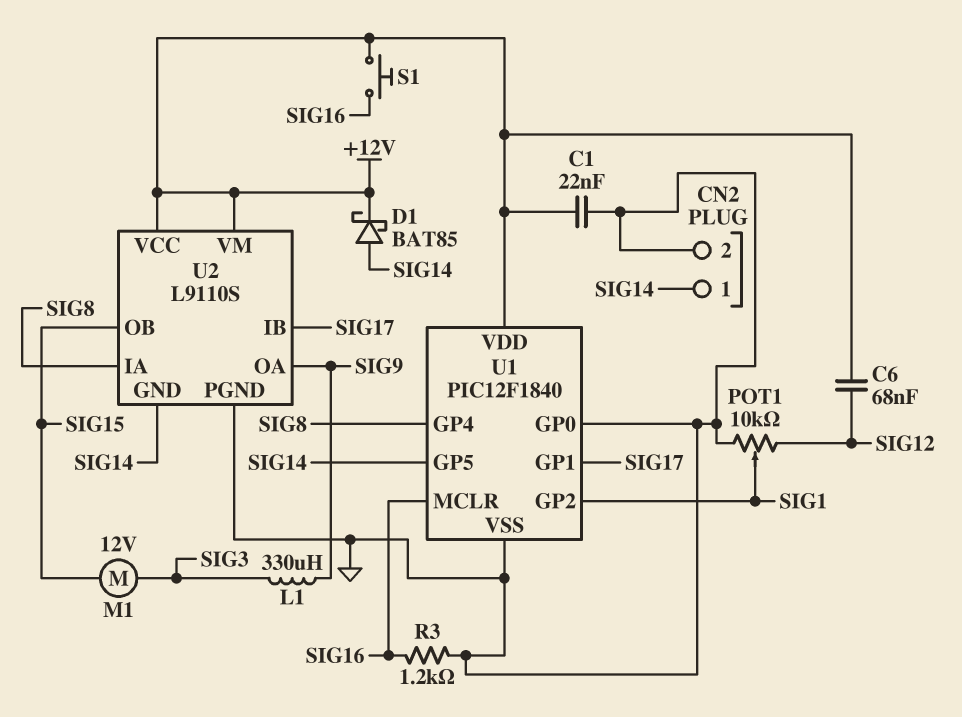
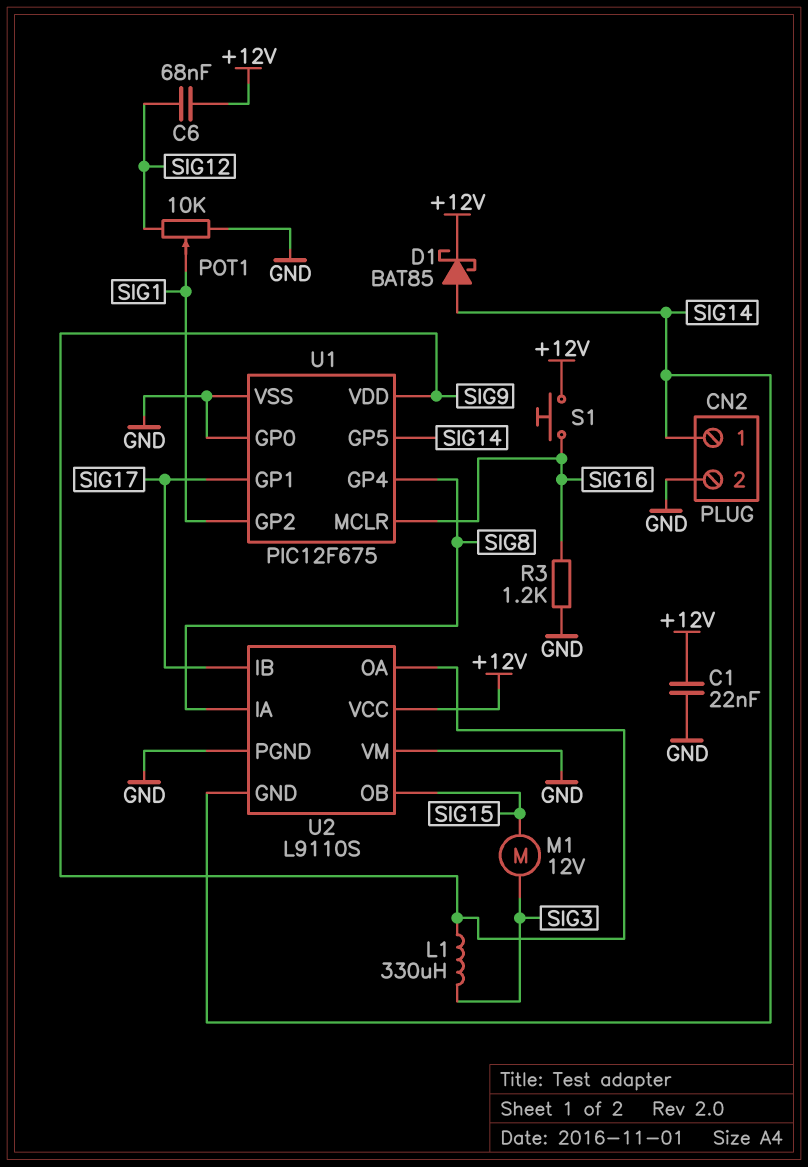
U1: PIC12F1840 -> PIC12F675
U1 pin VDD: +12V -> SIG9
U2 pin VM: +12V -> GND

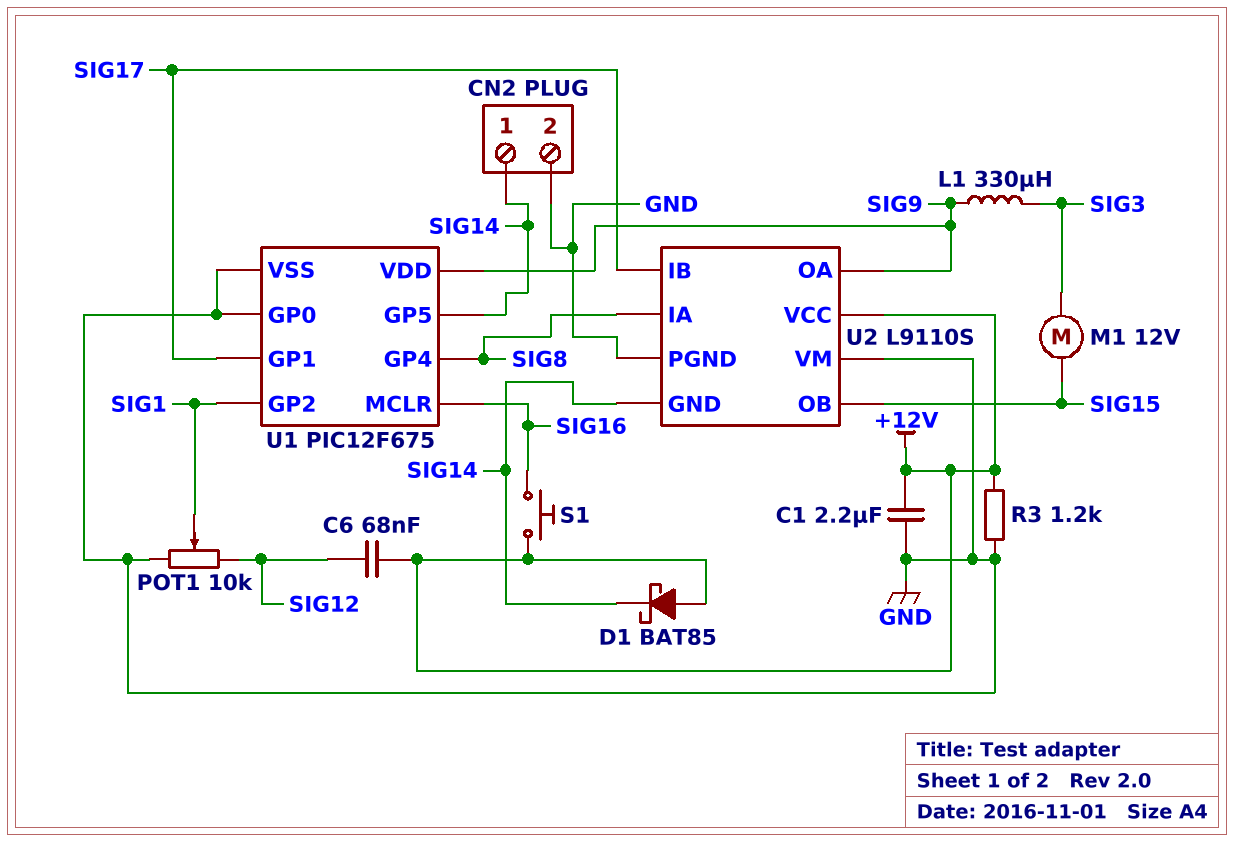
C1: 22nF (+12V, GND) -> 2.2uF (+12V, GND)
D1: schottky BAT85 (A SIG14, K +12V) -> schottky BAT85 (A +12V, K SIG14)
R3: 1.2k (GND, SIG16) -> 1.2k (+12V, GND)

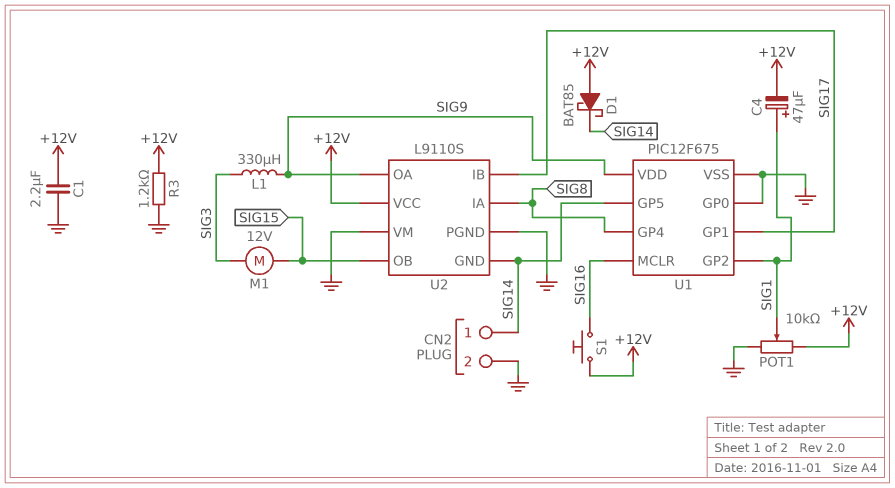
C4: none -> 47uF (plus SIG1, minus +12V)
C6: 68nF (+12V, SIG12) -> none
POT1: 10k (GND, SIG12, wiper SIG1) -> 10k (+12V, GND, wiper SIG1)

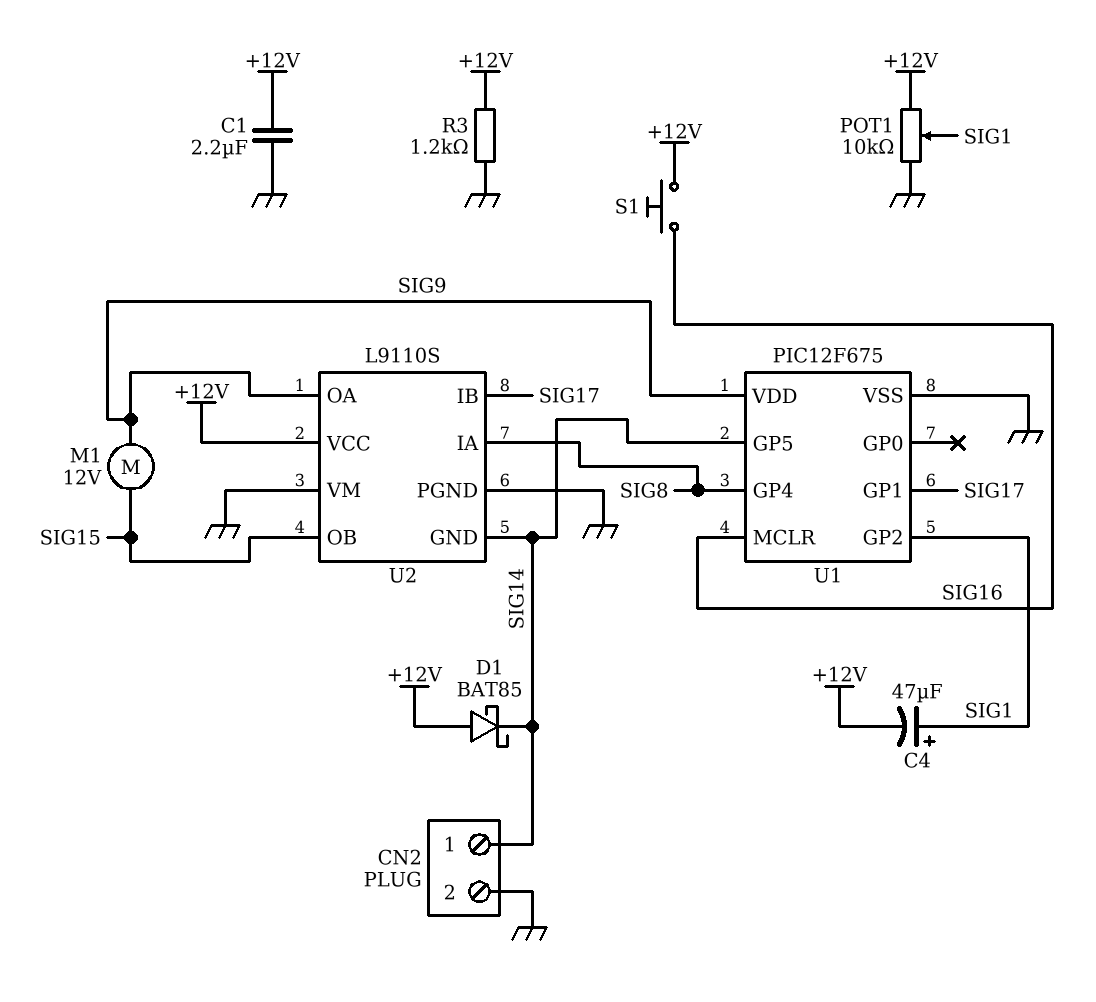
L1: 330uH (SIG3, SIG9) -> none
M1: motor 12V (SIG3, SIG15) -> motor 12V (SIG9, SIG15)
U1 pin GP0: GND -> none

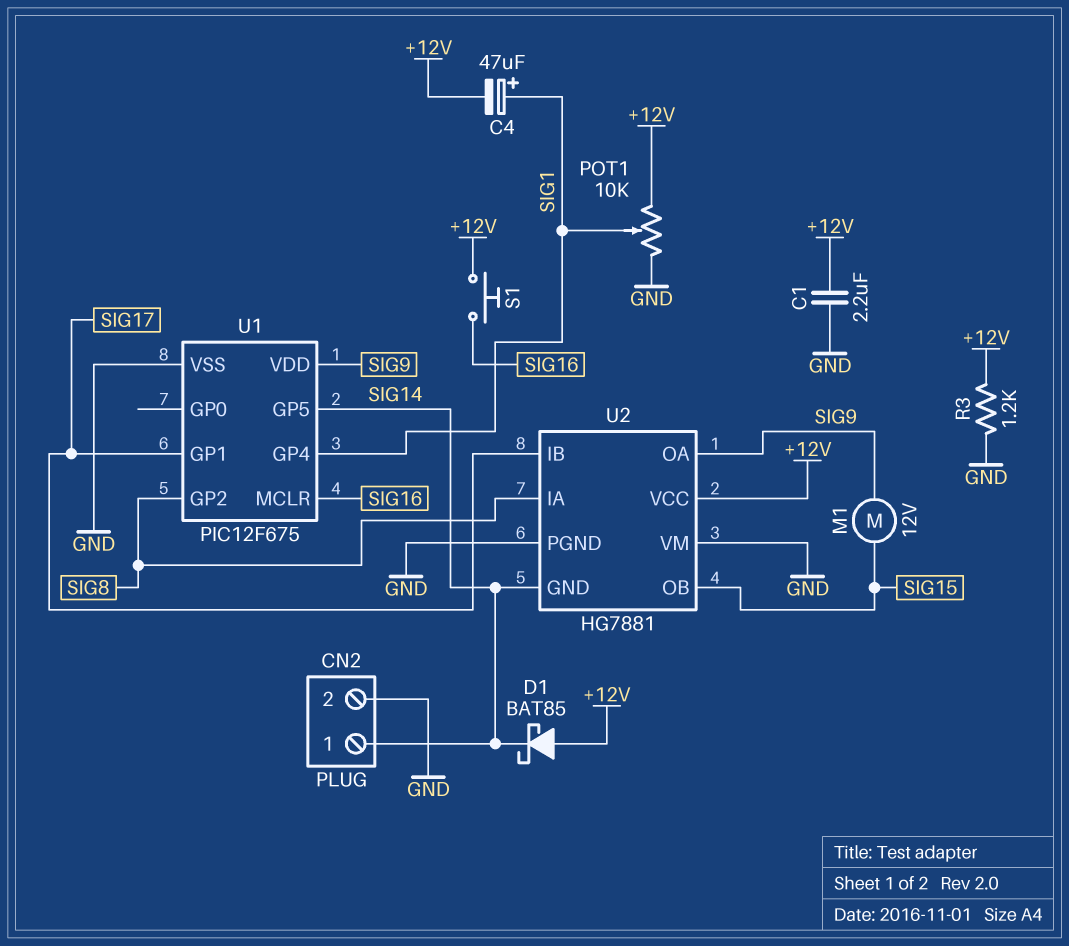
U1 pin GP2: SIG1 -> SIG8
U1 pin GP4: SIG8 -> SIG1
U2: L9110S -> HG7881

